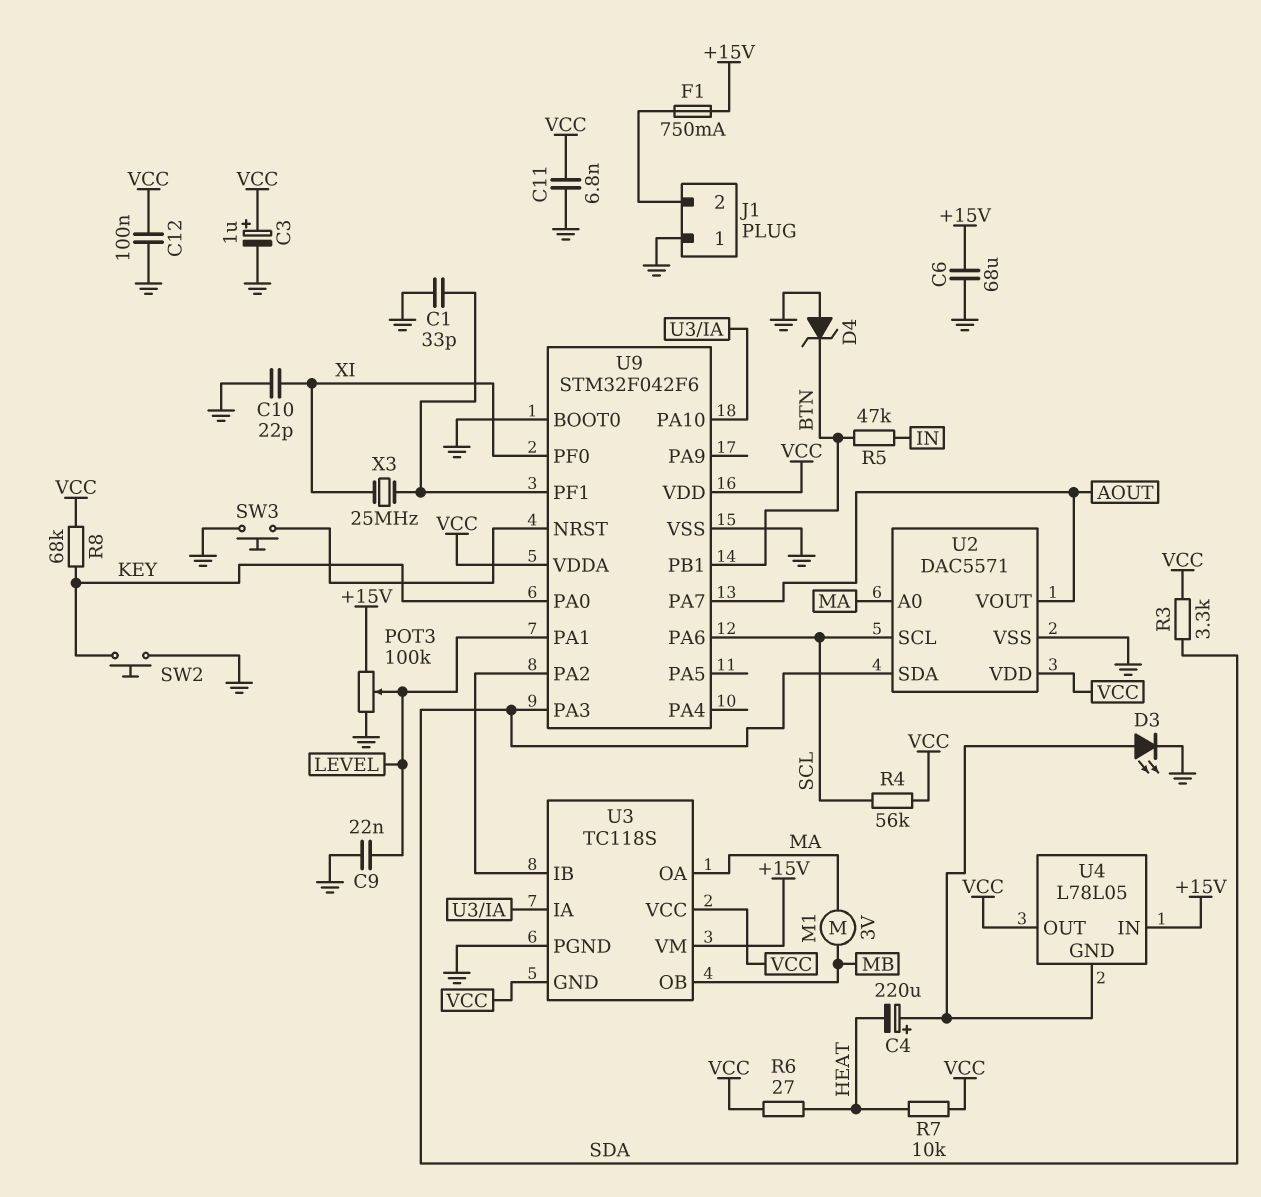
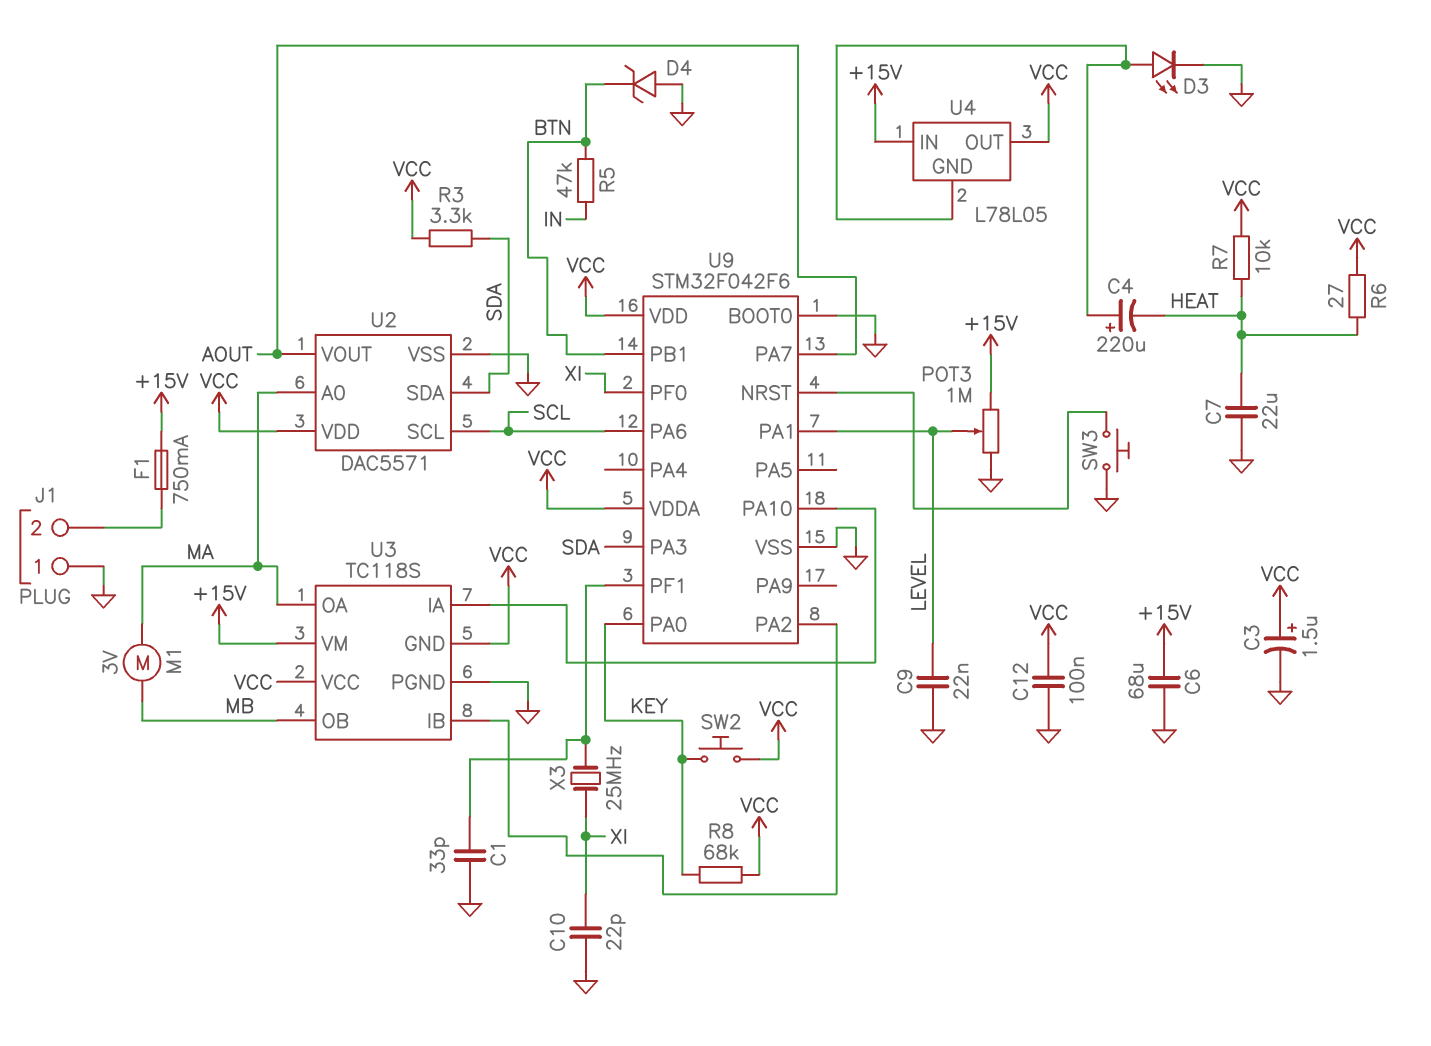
C3: 1uF (plus VCC, minus GND) -> 1.5uF (plus VCC, minus GND)
C7: none -> 22uF (GND, HEAT)
C11: 6.8nF (GND, VCC) -> none
POT3: 100k (+15V, GND, wiper LEVEL) -> 1M (+15V, GND, wiper LEVEL)
R4: 56k (SCL, VCC) -> none
SW2: button (GND, KEY) -> button (KEY, VCC)

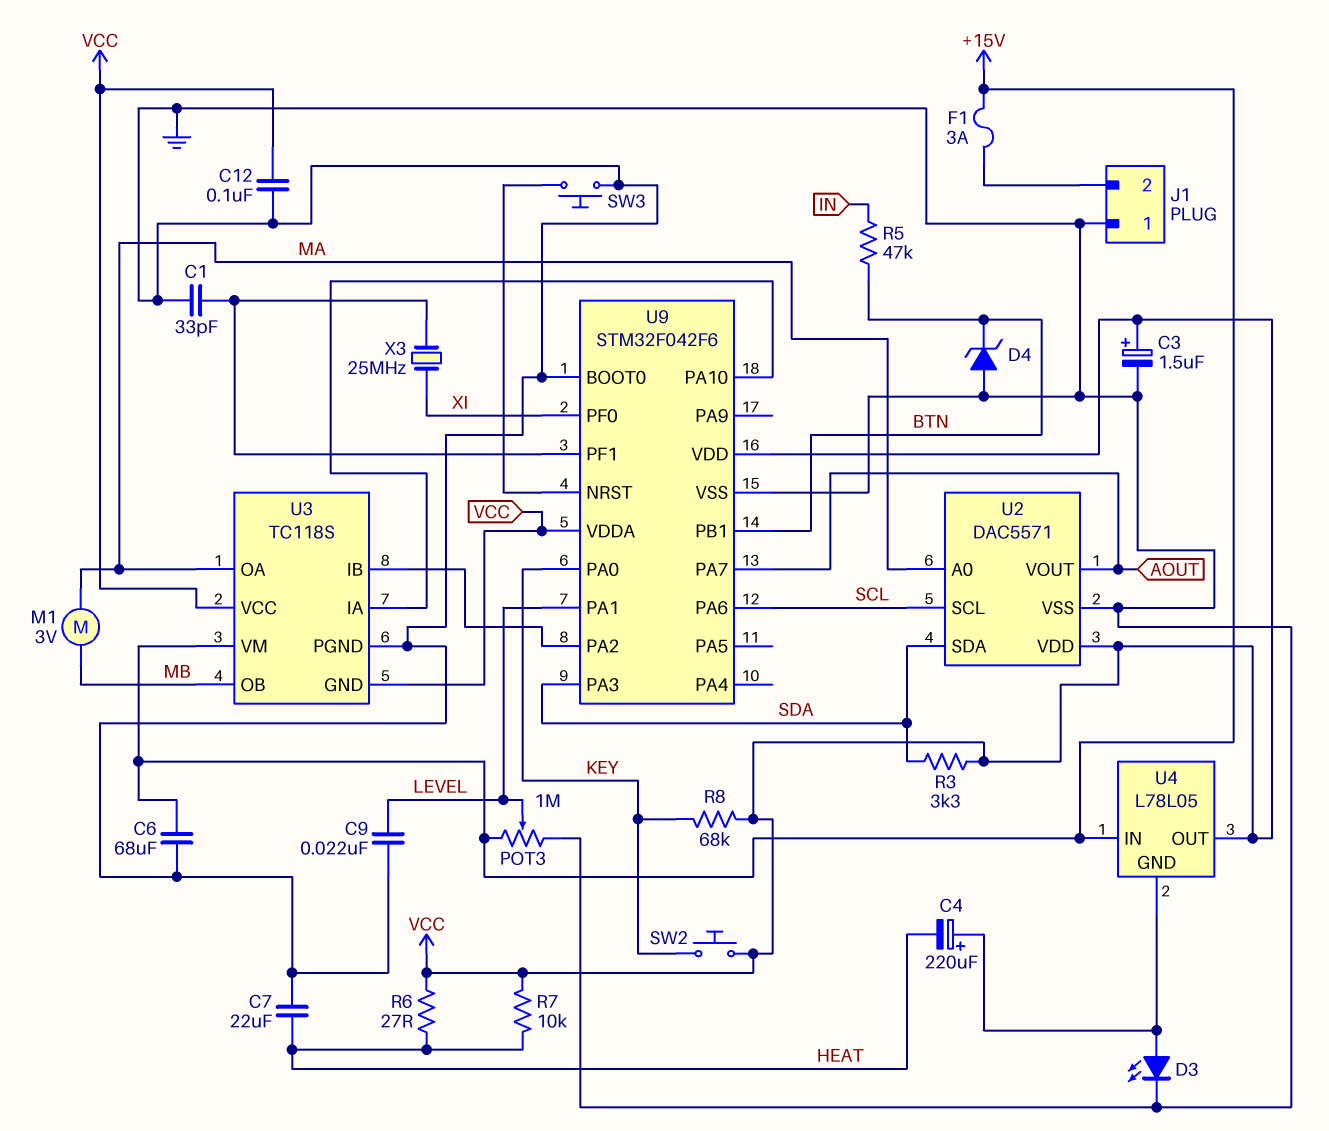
C10: 22pF (GND, XI) -> none
F1: 750mA (+15V, J1/2) -> 3A (+15V, J1/2)

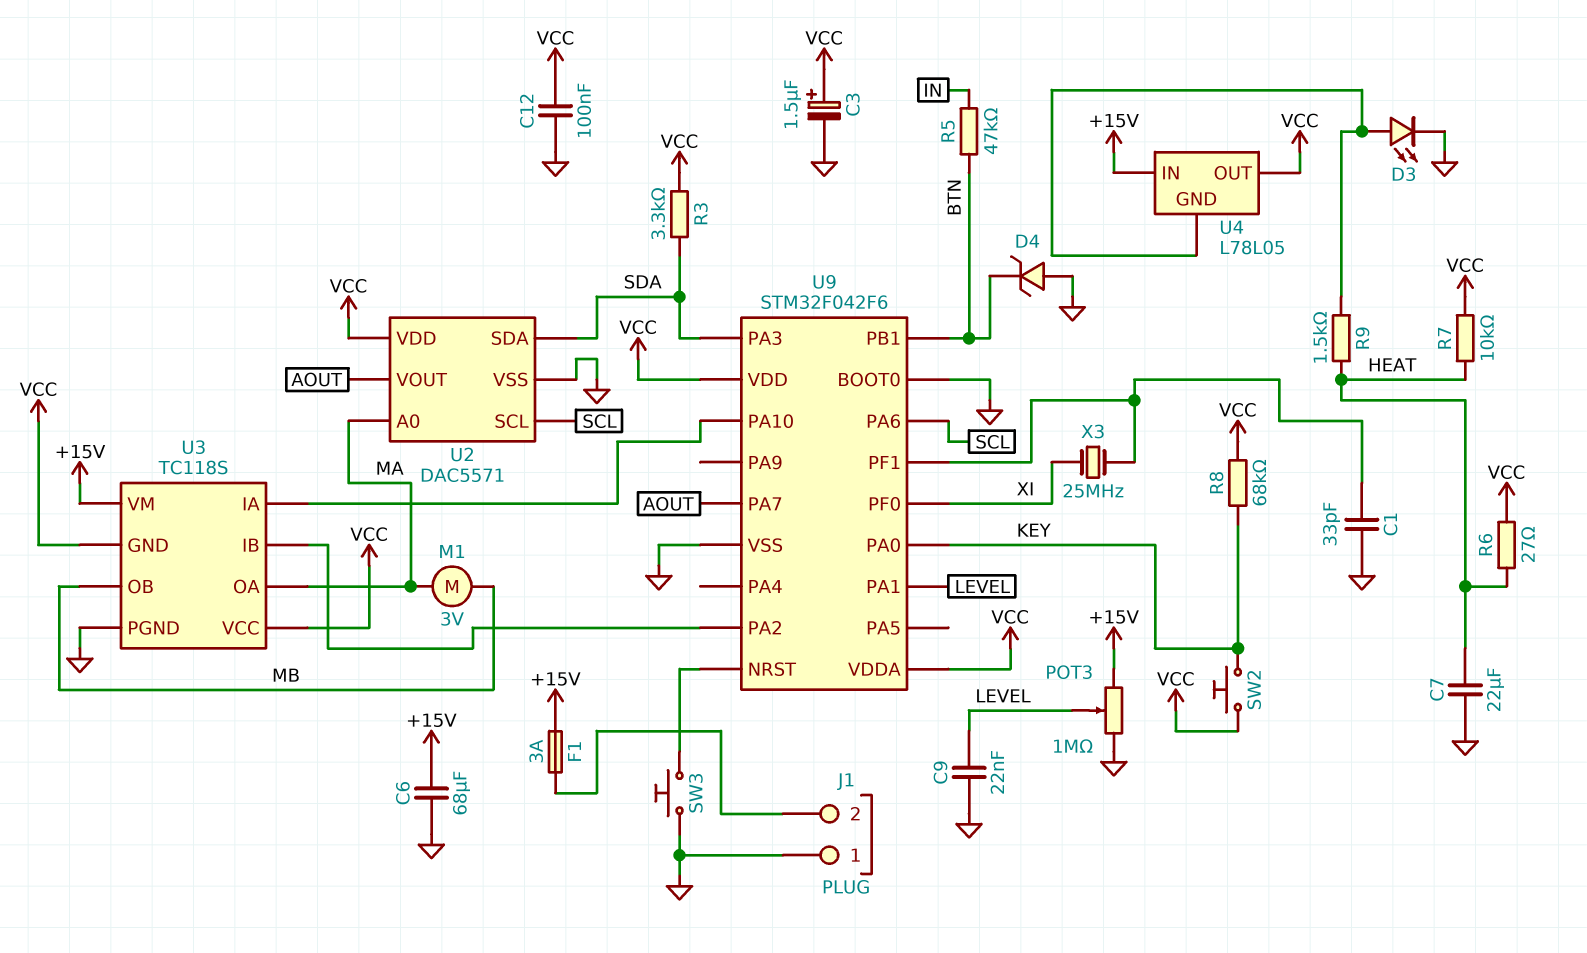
C4: 220uF (plus U4/GND, minus HEAT) -> none
R9: none -> 1.5k (HEAT, U4/GND)

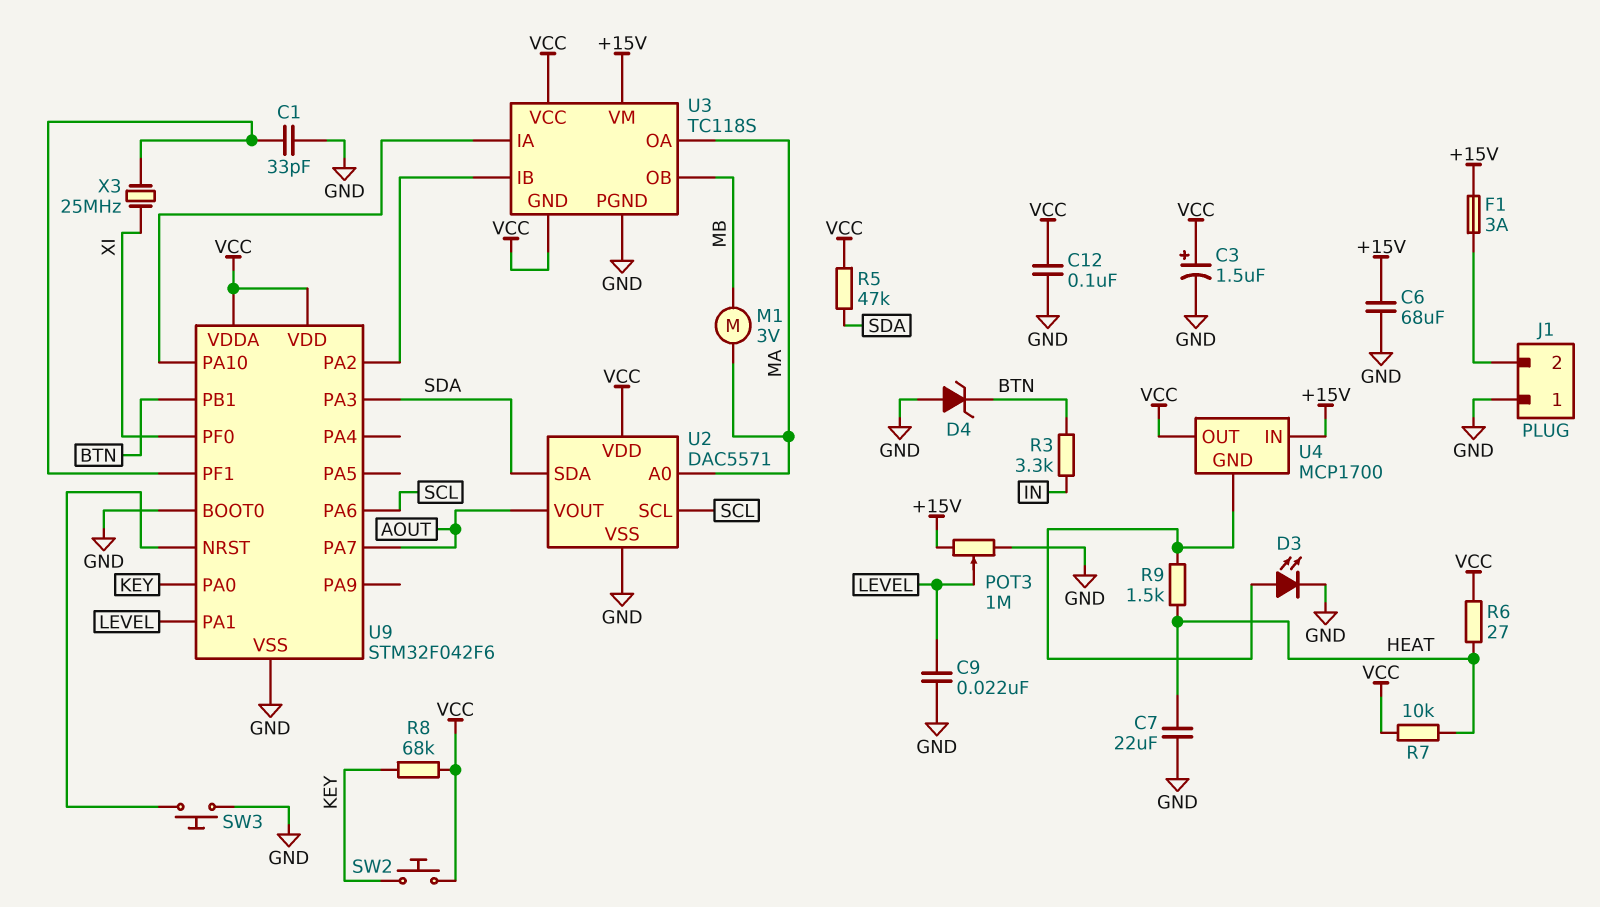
R3: 3.3k (SDA, VCC) -> 3.3k (BTN, IN)
R5: 47k (BTN, IN) -> 47k (SDA, VCC)
U4: L78L05 -> MCP1700

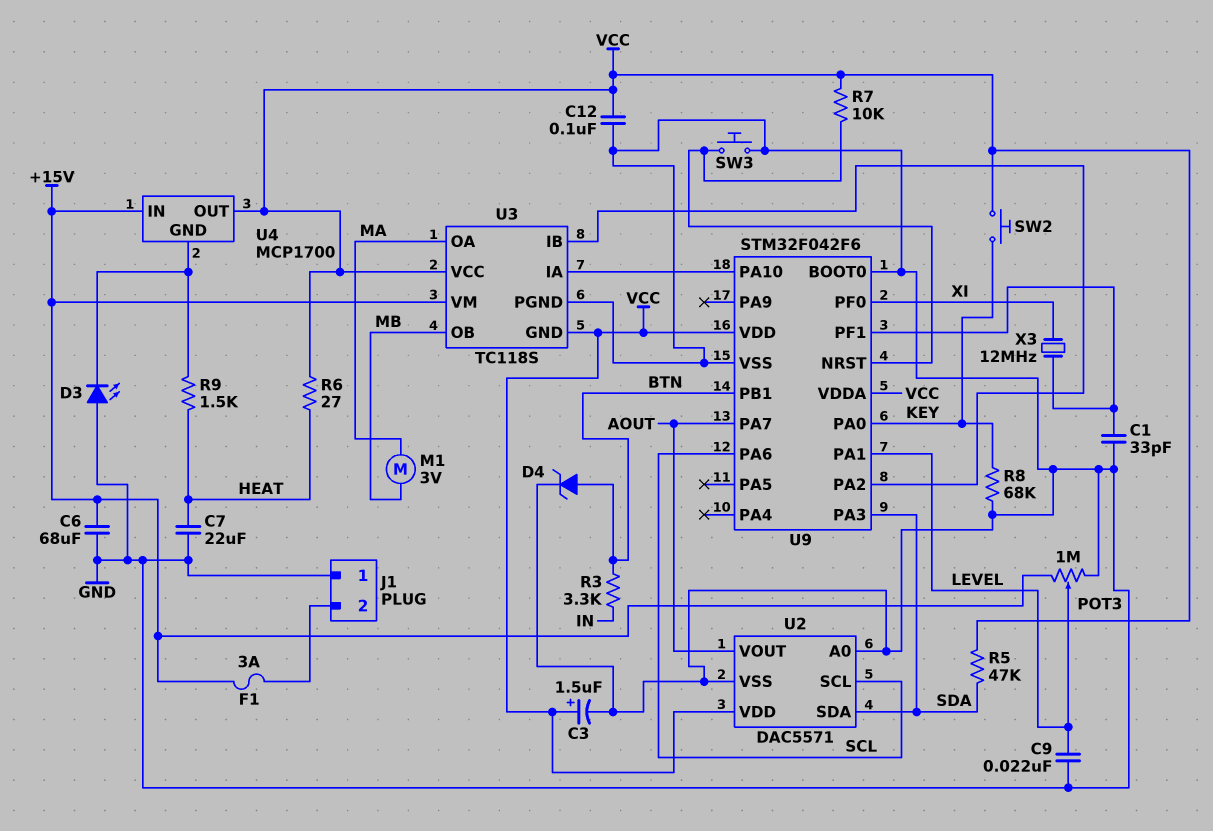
D3: LED (A U4/GND, K GND) -> LED (A GND, K U4/GND)
D4: zener (A GND, K BTN) -> zener (A BTN, K GND)
R7: 10k (HEAT, VCC) -> 10k (U9/NRST, VCC)
R8: 68k (KEY, VCC) -> 68k (GND, KEY)
U2 pin A0: MA -> GND
X3: 25MHz (U9/PF1, XI) -> 12MHz (U9/PF1, XI)

